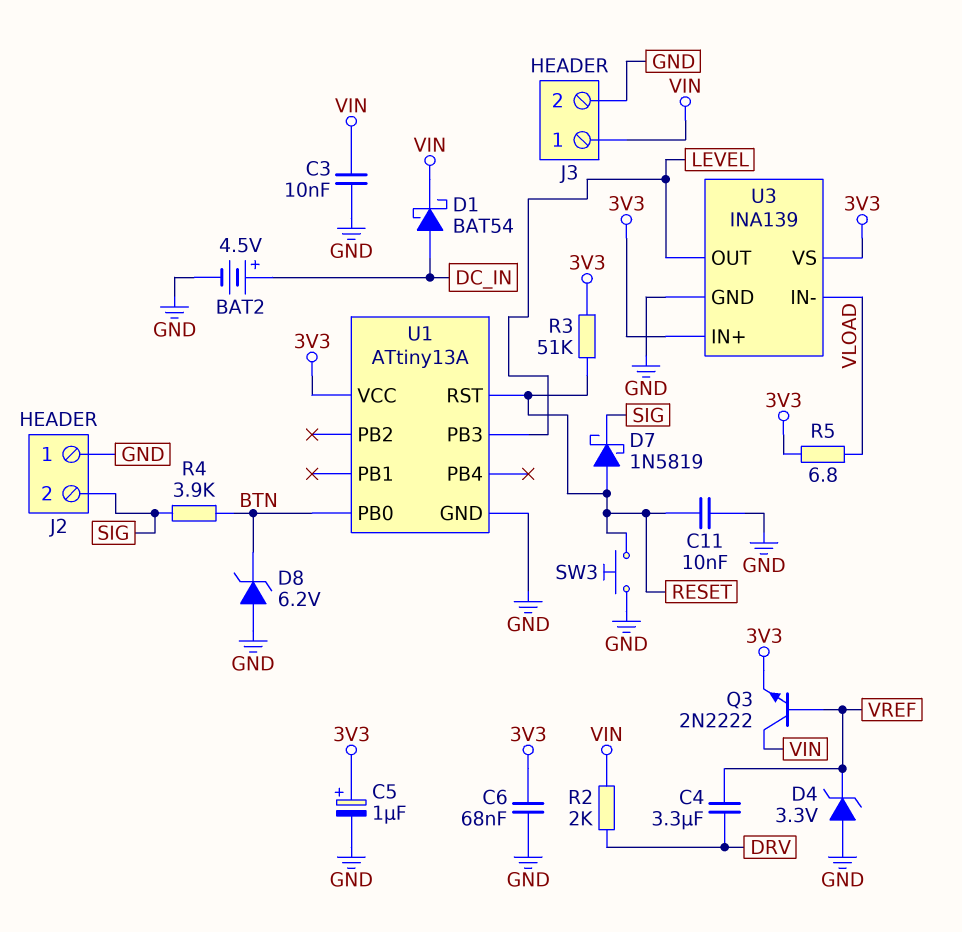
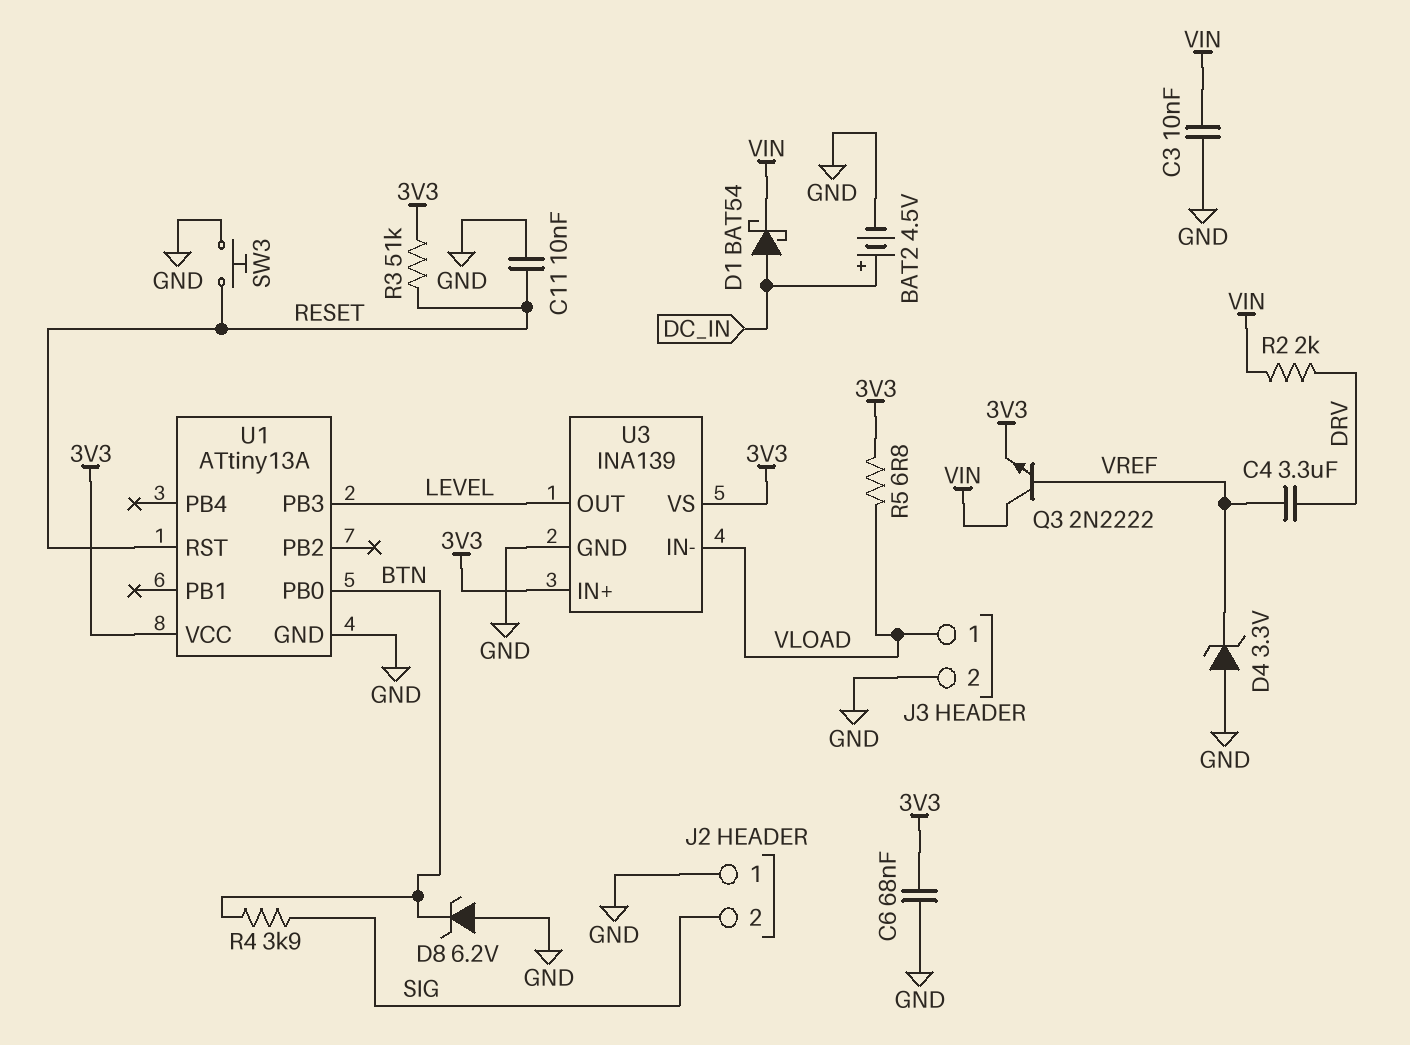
C5: 1uF (plus 3V3, minus GND) -> none
D7: schottky 1N5819 (A RESET, K SIG) -> none
J3 pin 1: VIN -> VLOAD

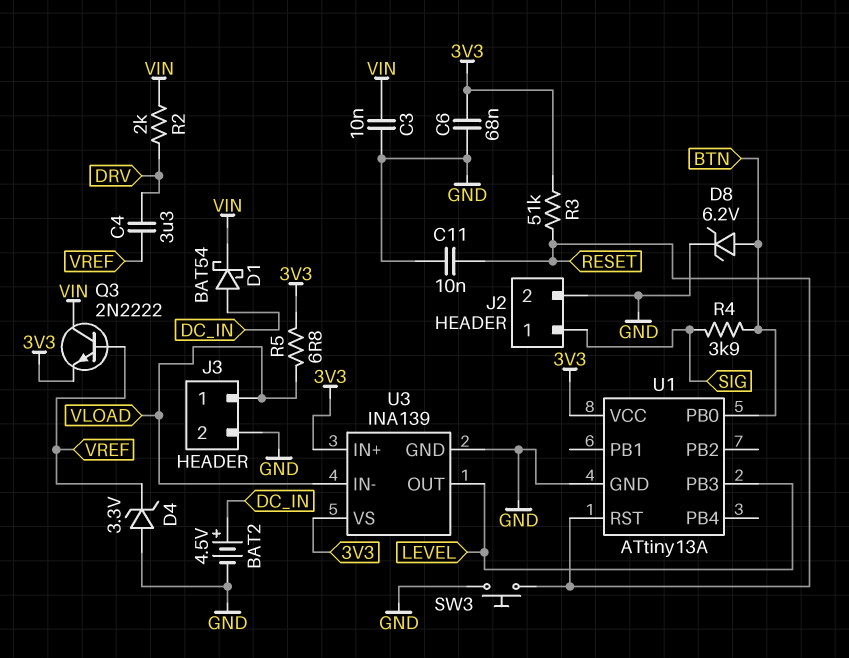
D8: zener 6.2V (A GND, K BTN) -> zener 6.2V (A BTN, K GND)
J2 pin 1: GND -> SIG
J2 pin 2: SIG -> GND

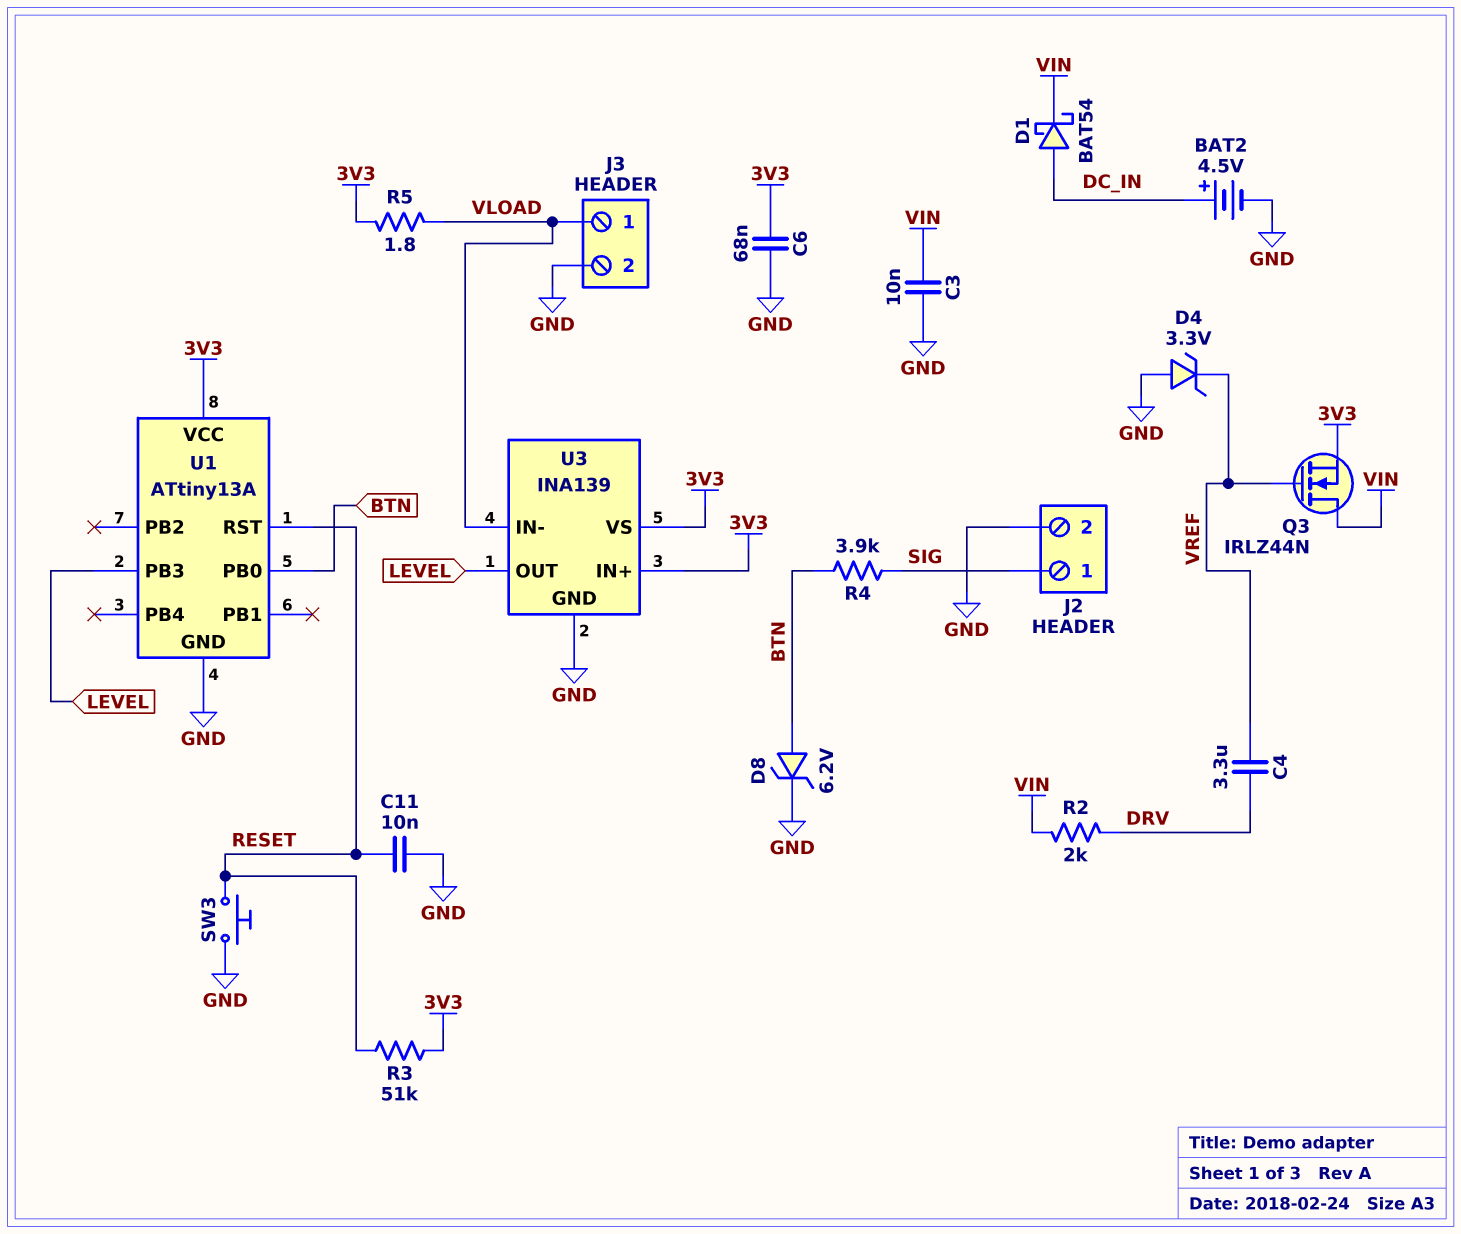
Q3: NPN 2N2222 (B VREF, C VIN, E 3V3) -> NMOS IRLZ44N (G VREF, D VIN, S 3V3)
R5: 6.8 (3V3, VLOAD) -> 1.8 (3V3, VLOAD)

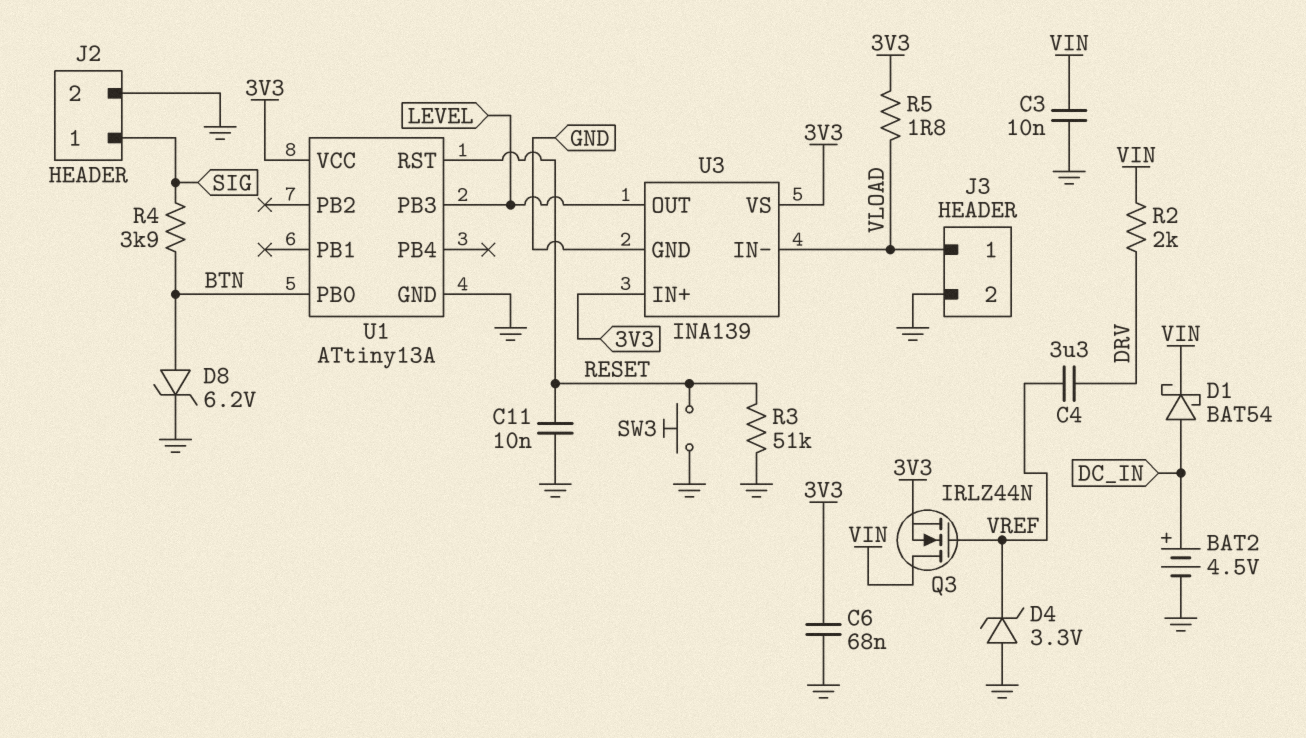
R3: 51k (3V3, RESET) -> 51k (GND, RESET)

